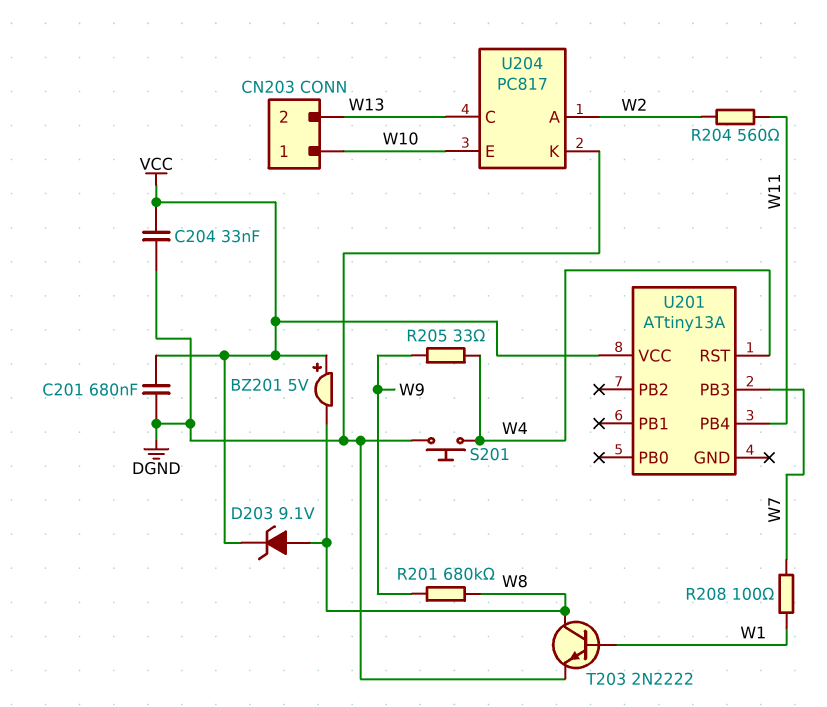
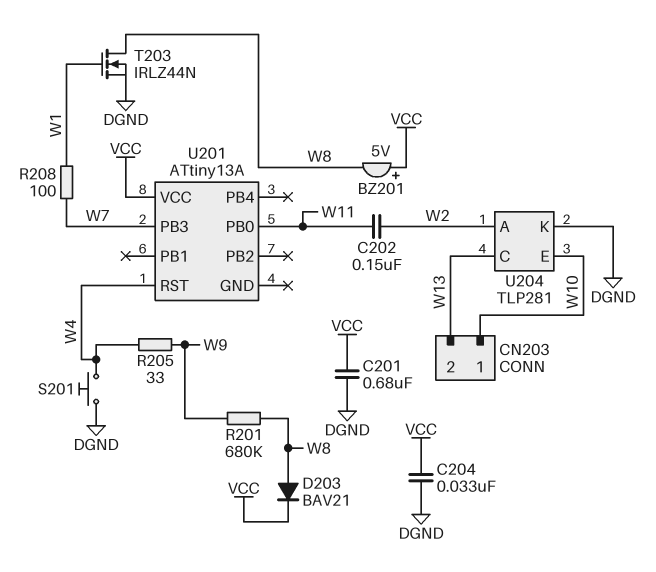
C202: none -> 150nF (W2, W11)
D203: zener 9.1V (A W8, K VCC) -> diode BAV21 (A W8, K VCC)
R204: 560 (W2, W11) -> none
T203: NPN 2N2222 (B W1, C W8, E DGND) -> NMOS IRLZ44N (G W1, D W8, S DGND)
U201 pin PB0: none -> W11
U201 pin PB4: W11 -> none
U204: PC817 -> TLP281

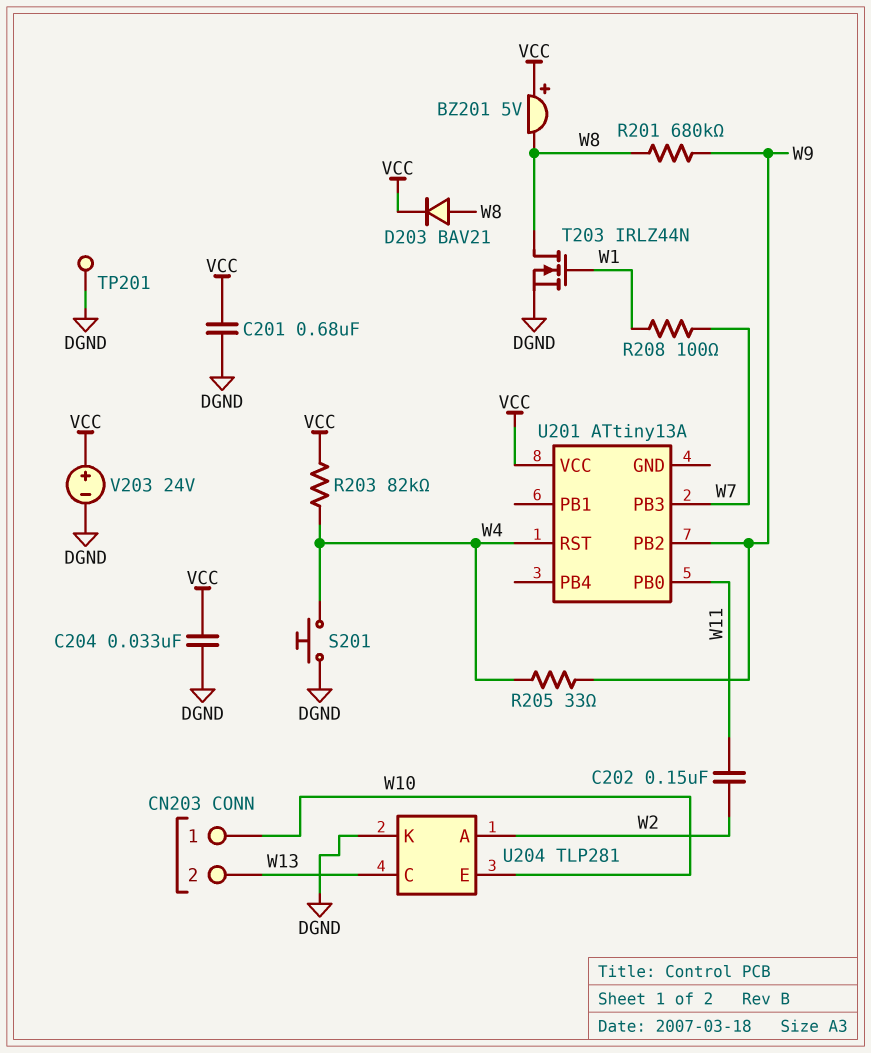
R203: none -> 82k (VCC, W4)
TP201: none -> test point (DGND)
U201 pin PB2: none -> W9
V203: none -> 24V (plus VCC, minus DGND)

